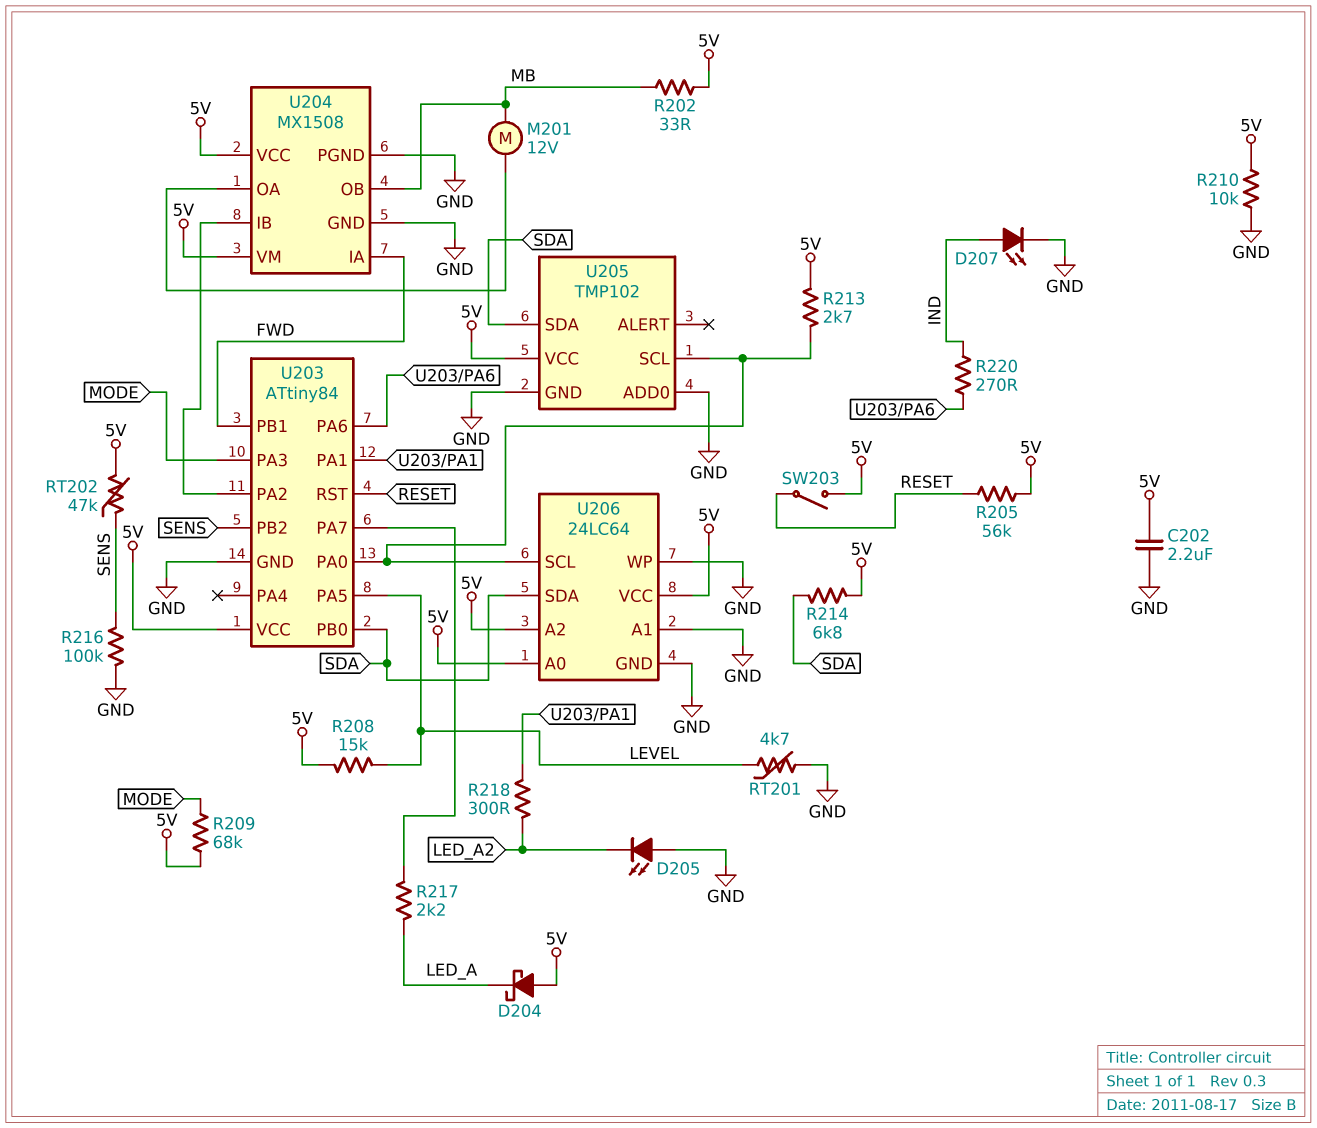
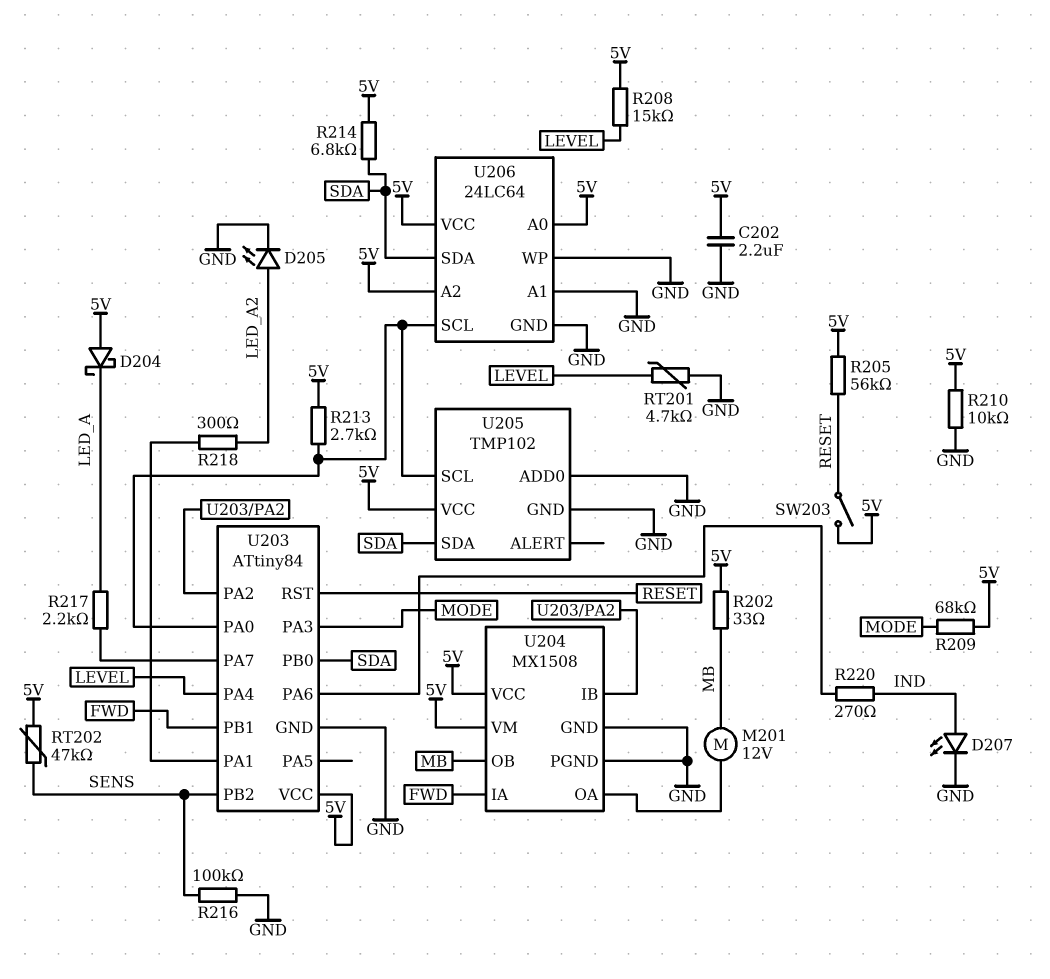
D205: LED (A GND, K LED_A2) -> LED (A LED_A2, K GND)
U203 pin PA4: none -> LEVEL
U203 pin PA5: LEVEL -> none

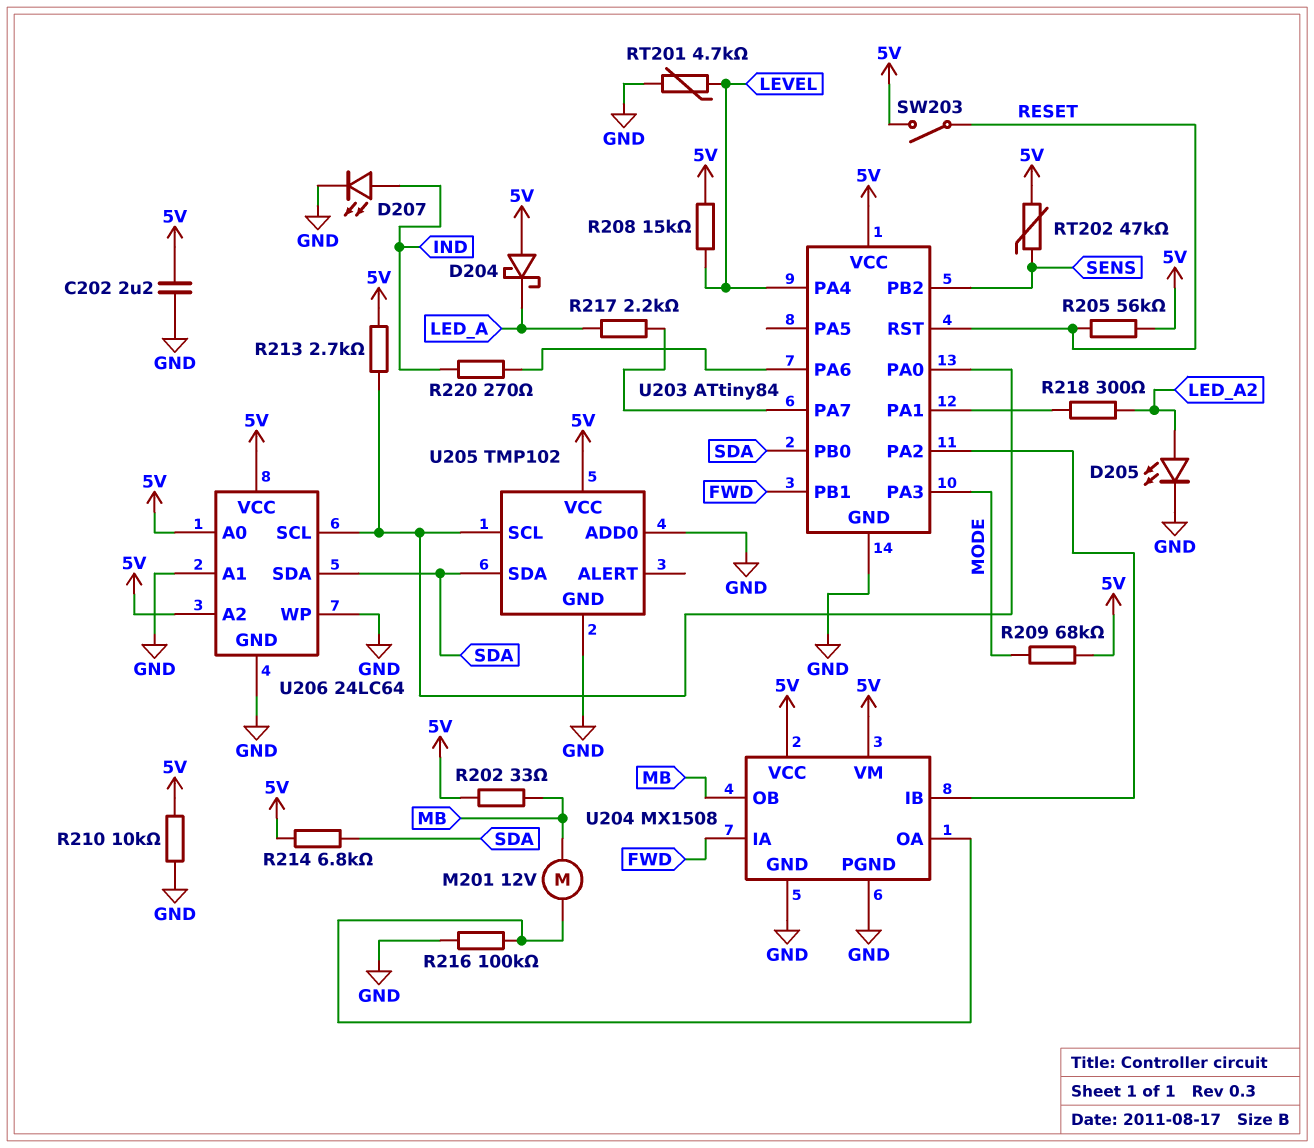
R216: 100k (GND, SENS) -> 100k (GND, U204/OA)

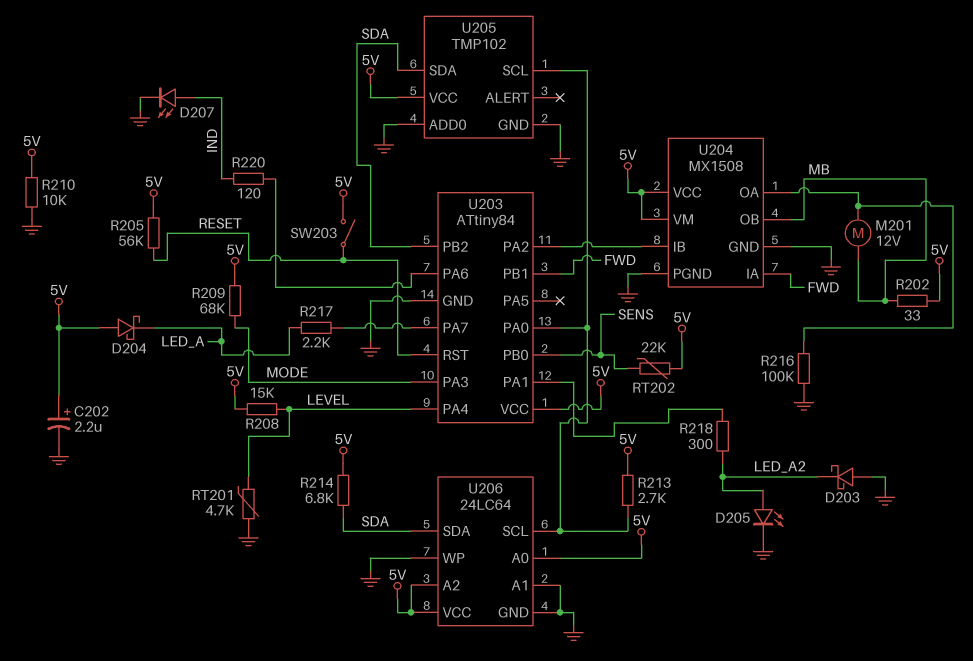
C202: 2.2uF (5V, GND) -> 2.2uF (plus 5V, minus GND)
D203: none -> schottky (A GND, K LED_A2)
R220: 270 (IND, U203/PA6) -> 120 (IND, U203/PA6)
RT202: 47k (5V, SENS) -> 22k (5V, SENS)
U203 pin PB0: SDA -> SENS
U203 pin PB2: SENS -> SDA

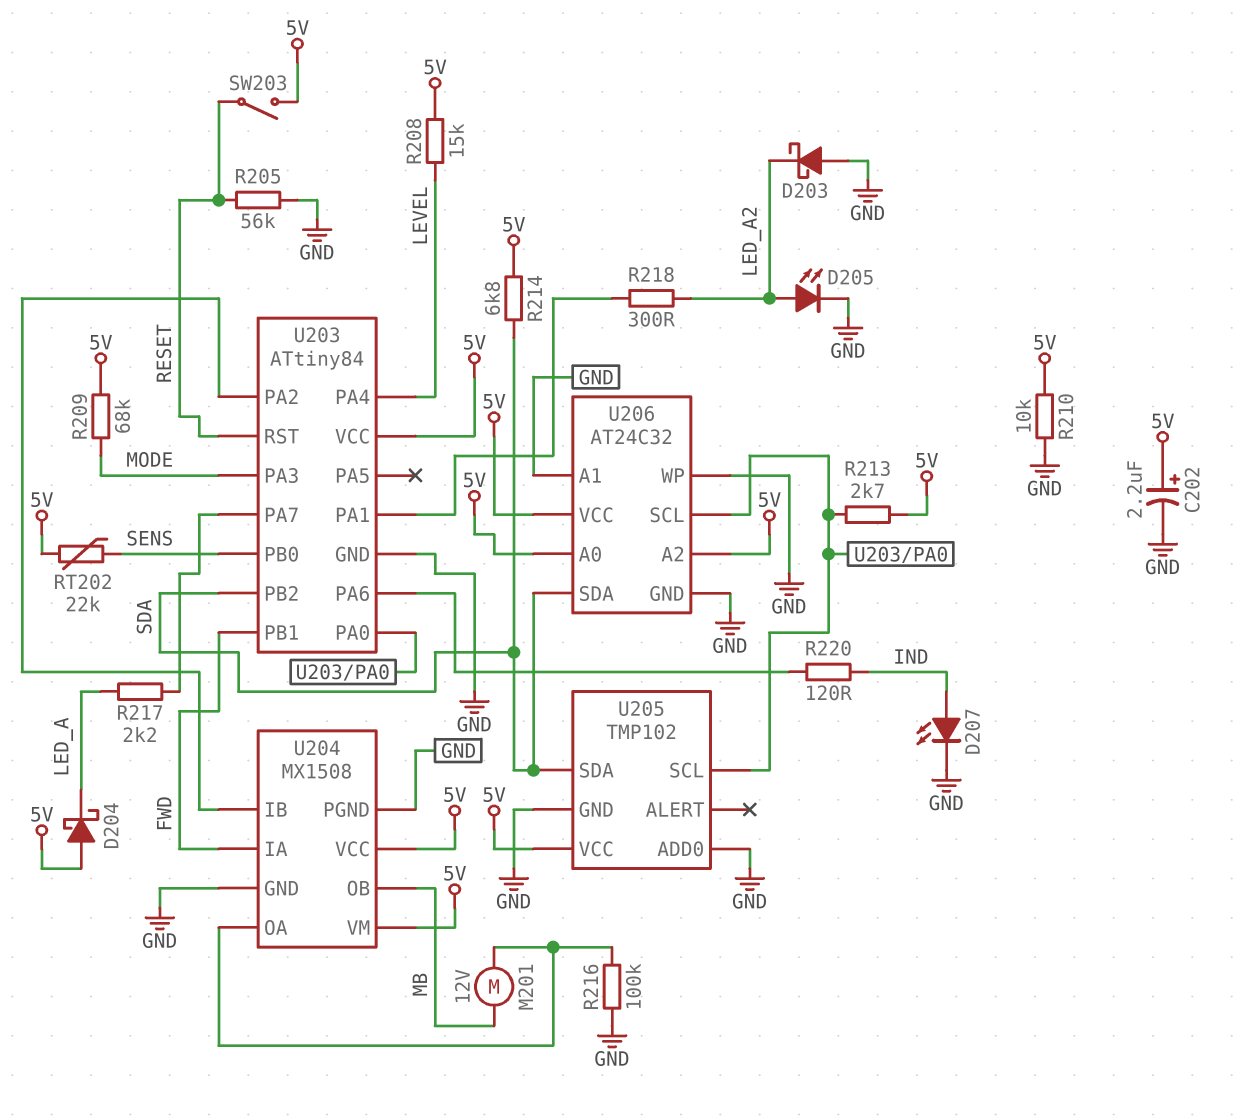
R202: 33 (5V, MB) -> none
R205: 56k (5V, RESET) -> 56k (GND, RESET)
RT201: 4.7k (GND, LEVEL) -> none
U206: 24LC64 -> AT24C32

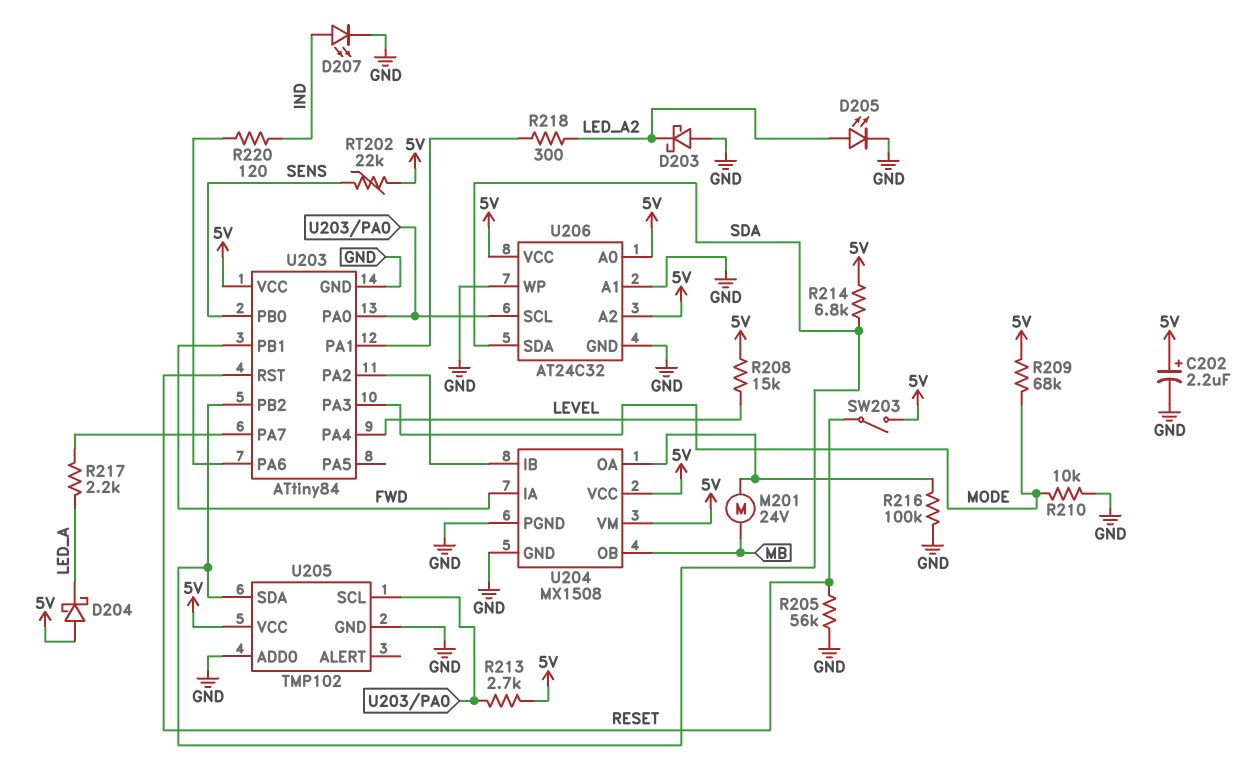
M201: motor 12V (MB, U204/OA) -> motor 24V (MB, U204/OA)
R210: 10k (5V, GND) -> 10k (GND, MODE)

